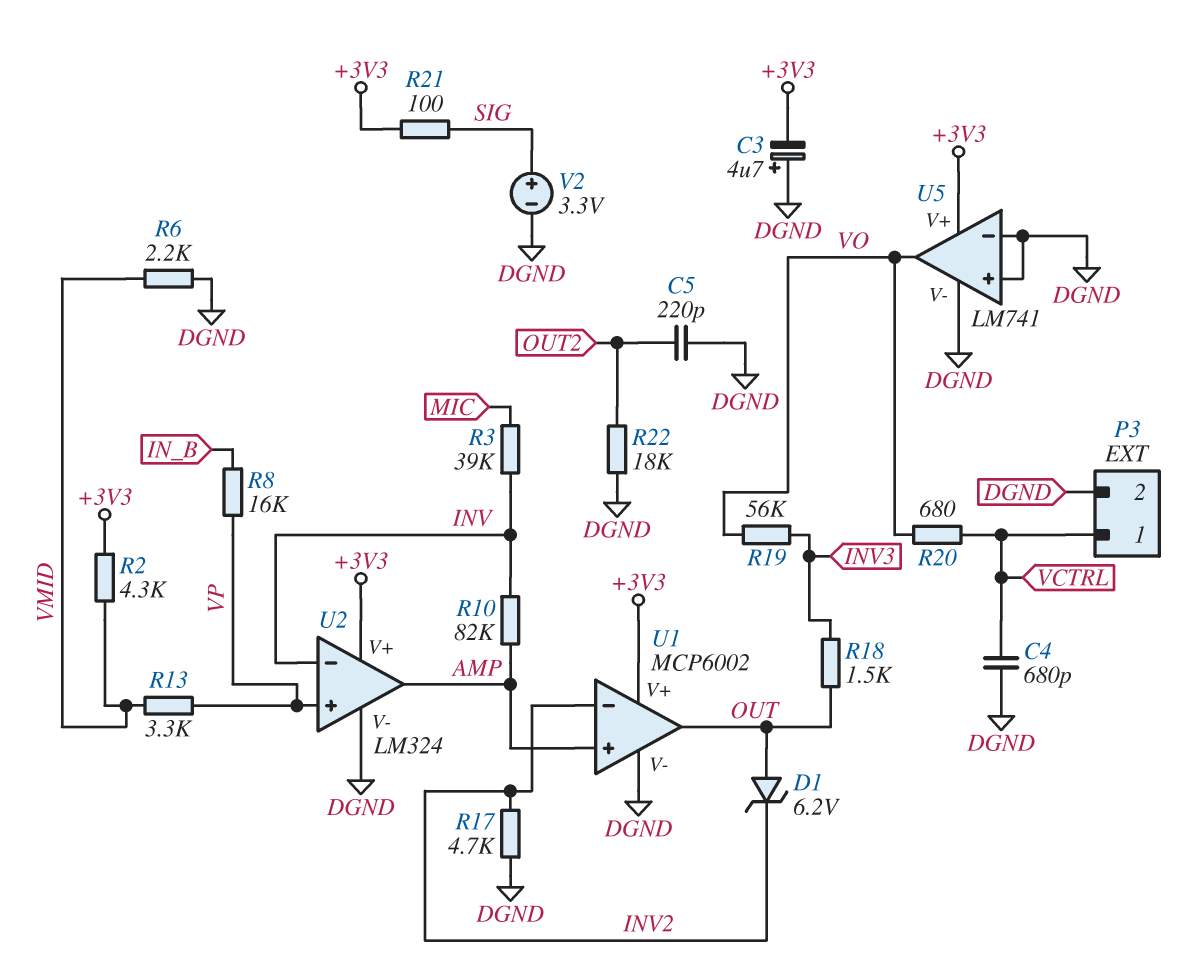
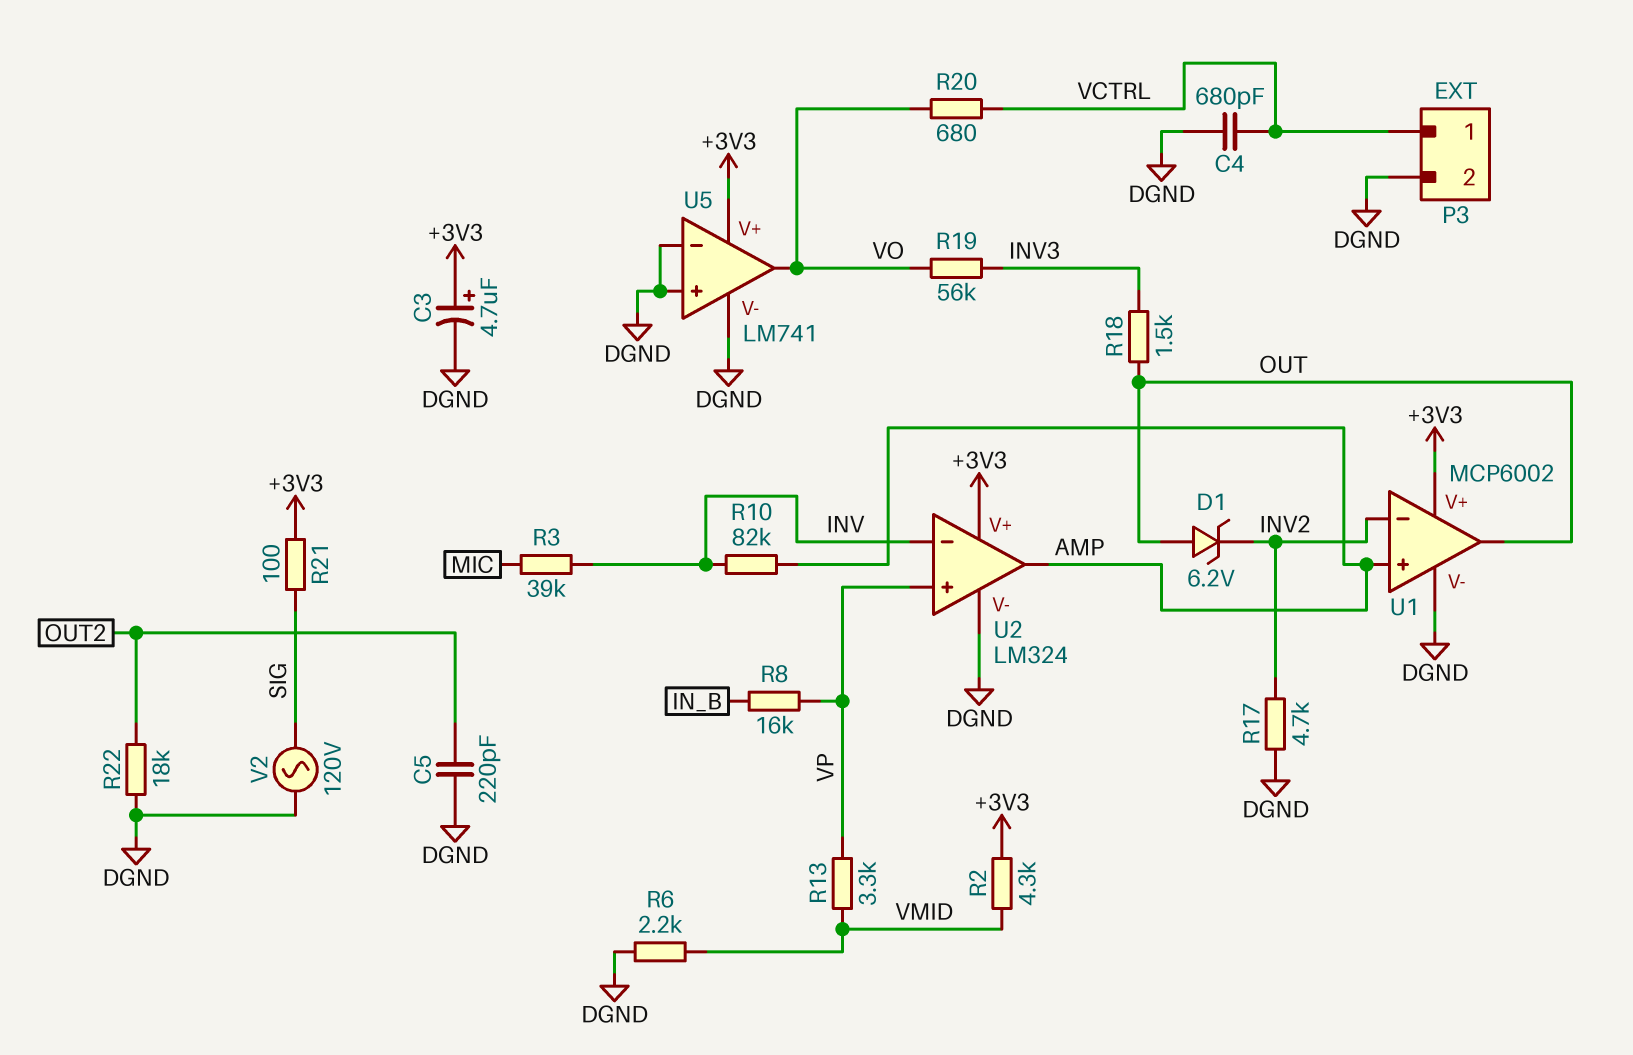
C3: 4.7uF (plus DGND, minus +3V3) -> 4.7uF (plus +3V3, minus DGND)
V2: 3.3V (plus SIG, minus DGND) -> AC 120V (DGND, SIG)

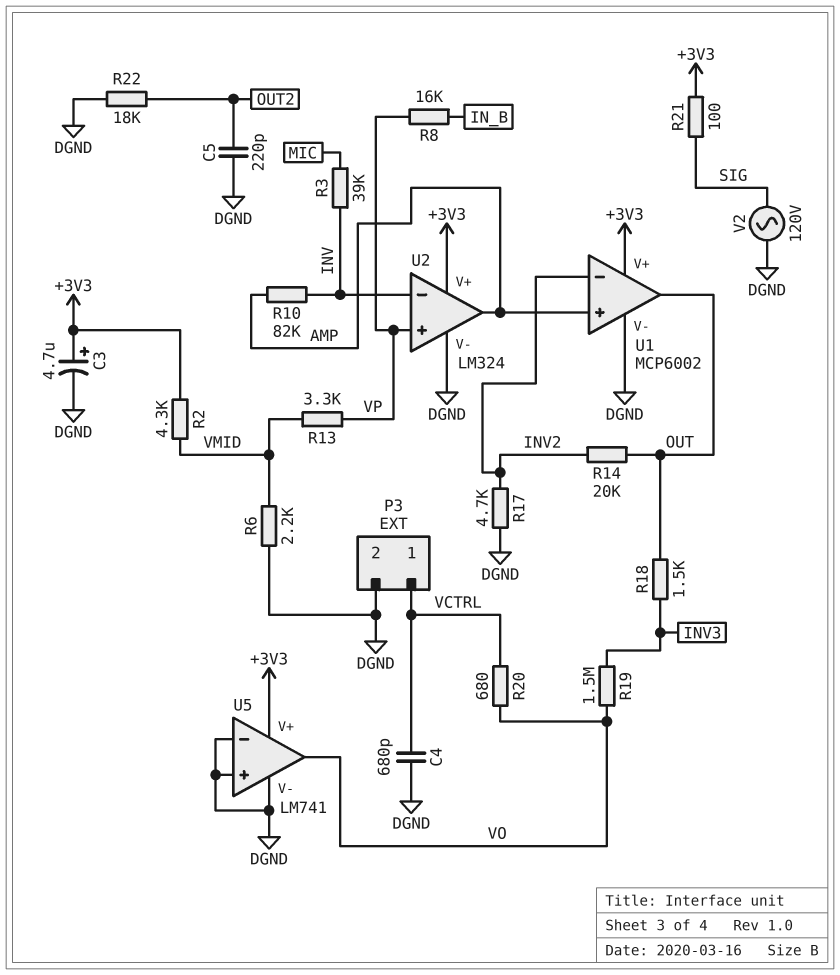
D1: zener 6.2V (A OUT, K INV2) -> none
R14: none -> 20k (INV2, OUT)
R19: 56k (INV3, VO) -> 1.5M (INV3, VO)

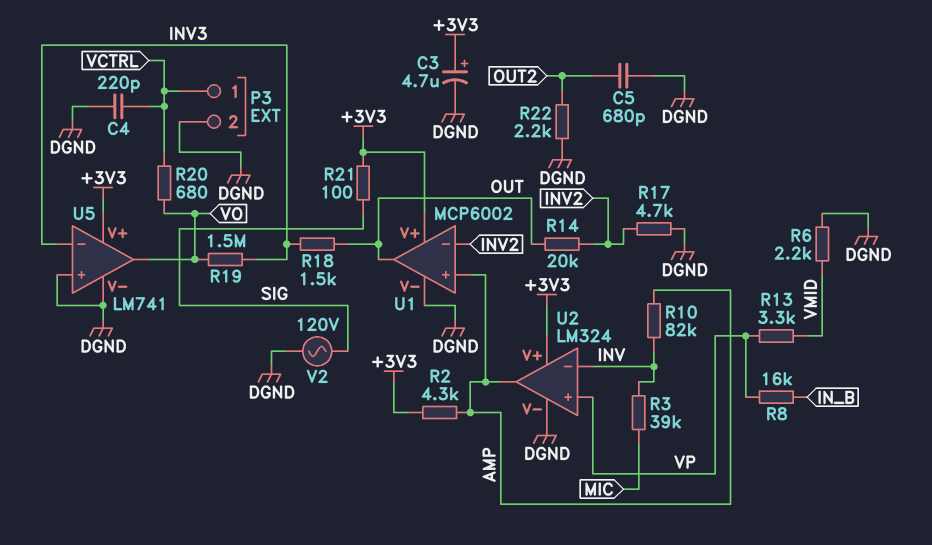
C4: 680pF (DGND, VCTRL) -> 220pF (DGND, VCTRL)
C5: 220pF (DGND, OUT2) -> 680pF (DGND, OUT2)
R2: 4.3k (+3V3, VMID) -> 4.3k (+3V3, AMP)
R22: 18k (DGND, OUT2) -> 2.2k (DGND, OUT2)
U5 pin in-: DGND -> INV3

